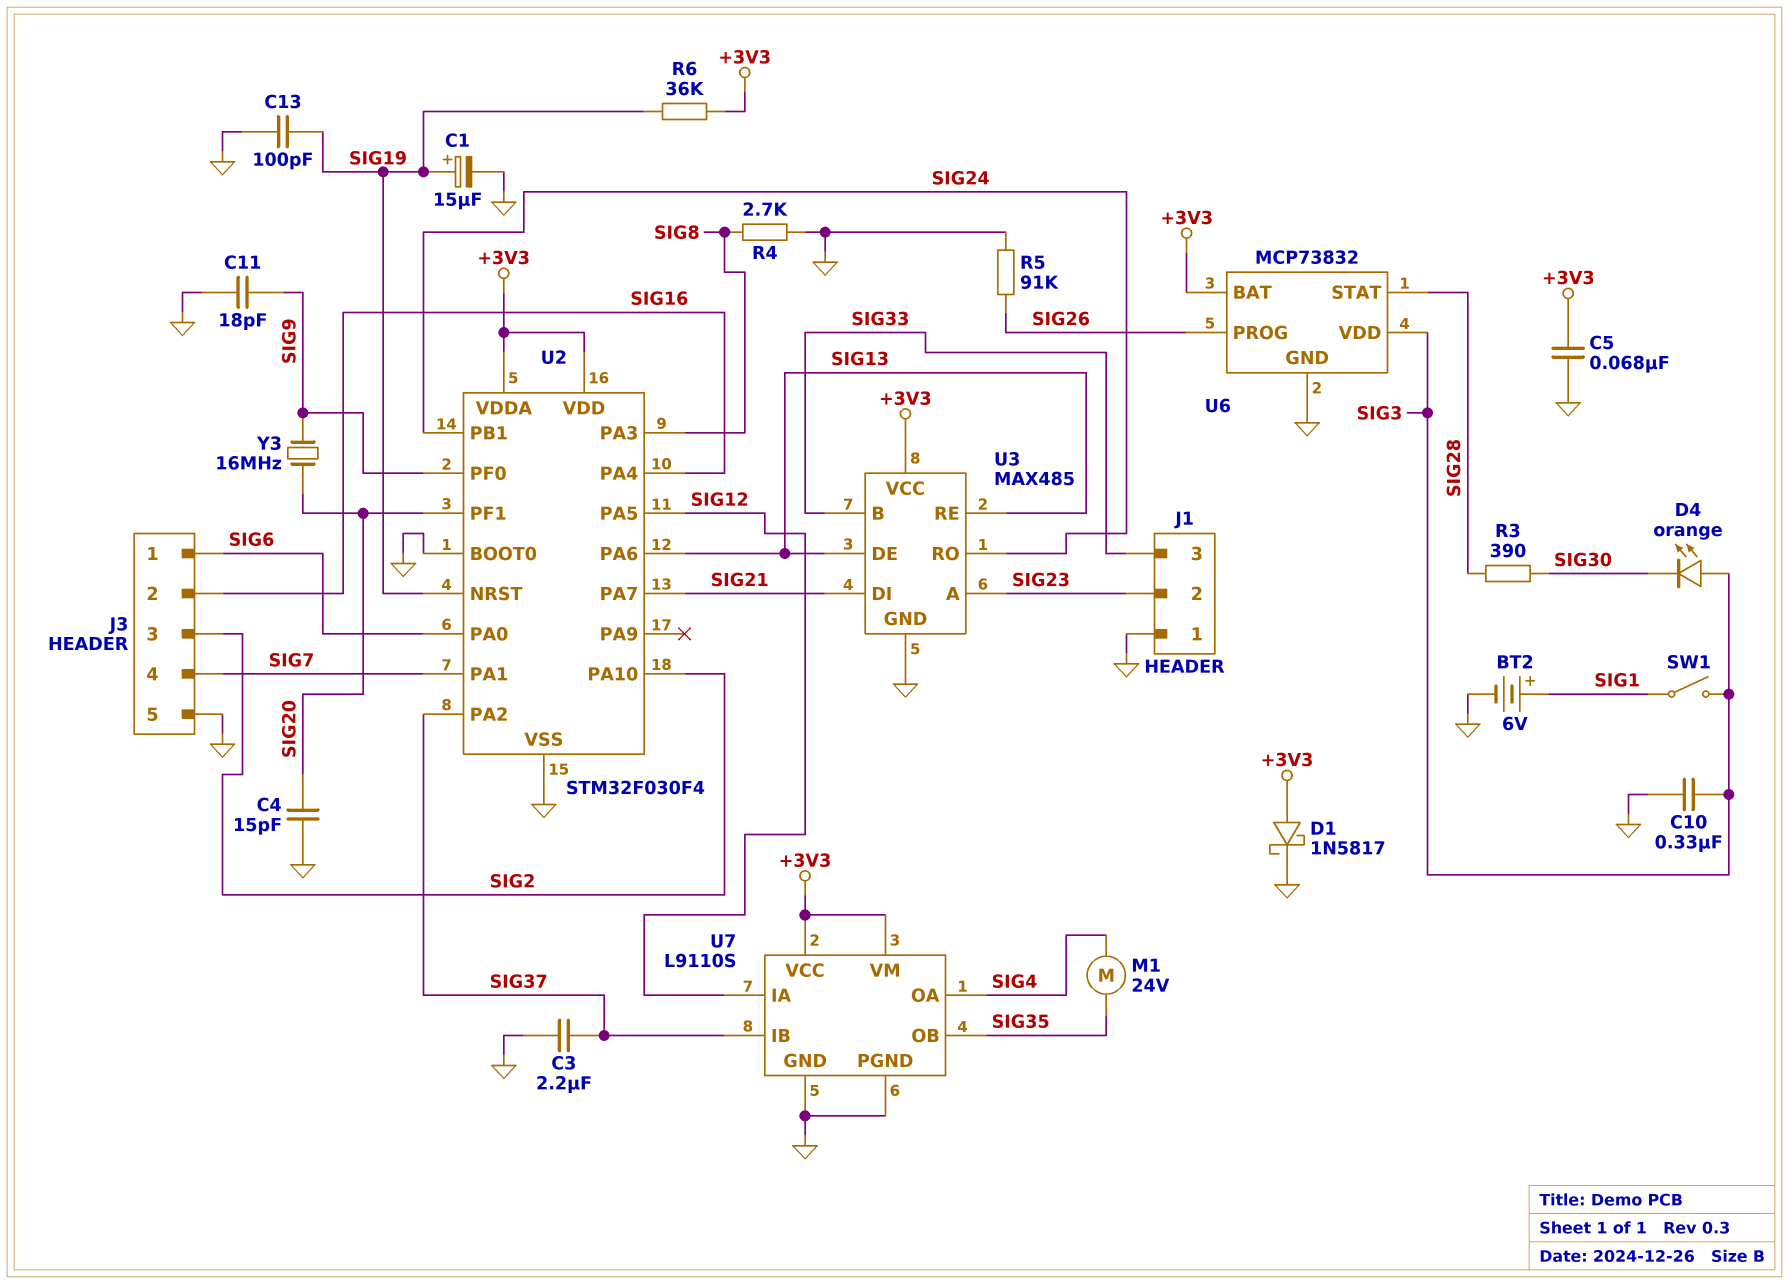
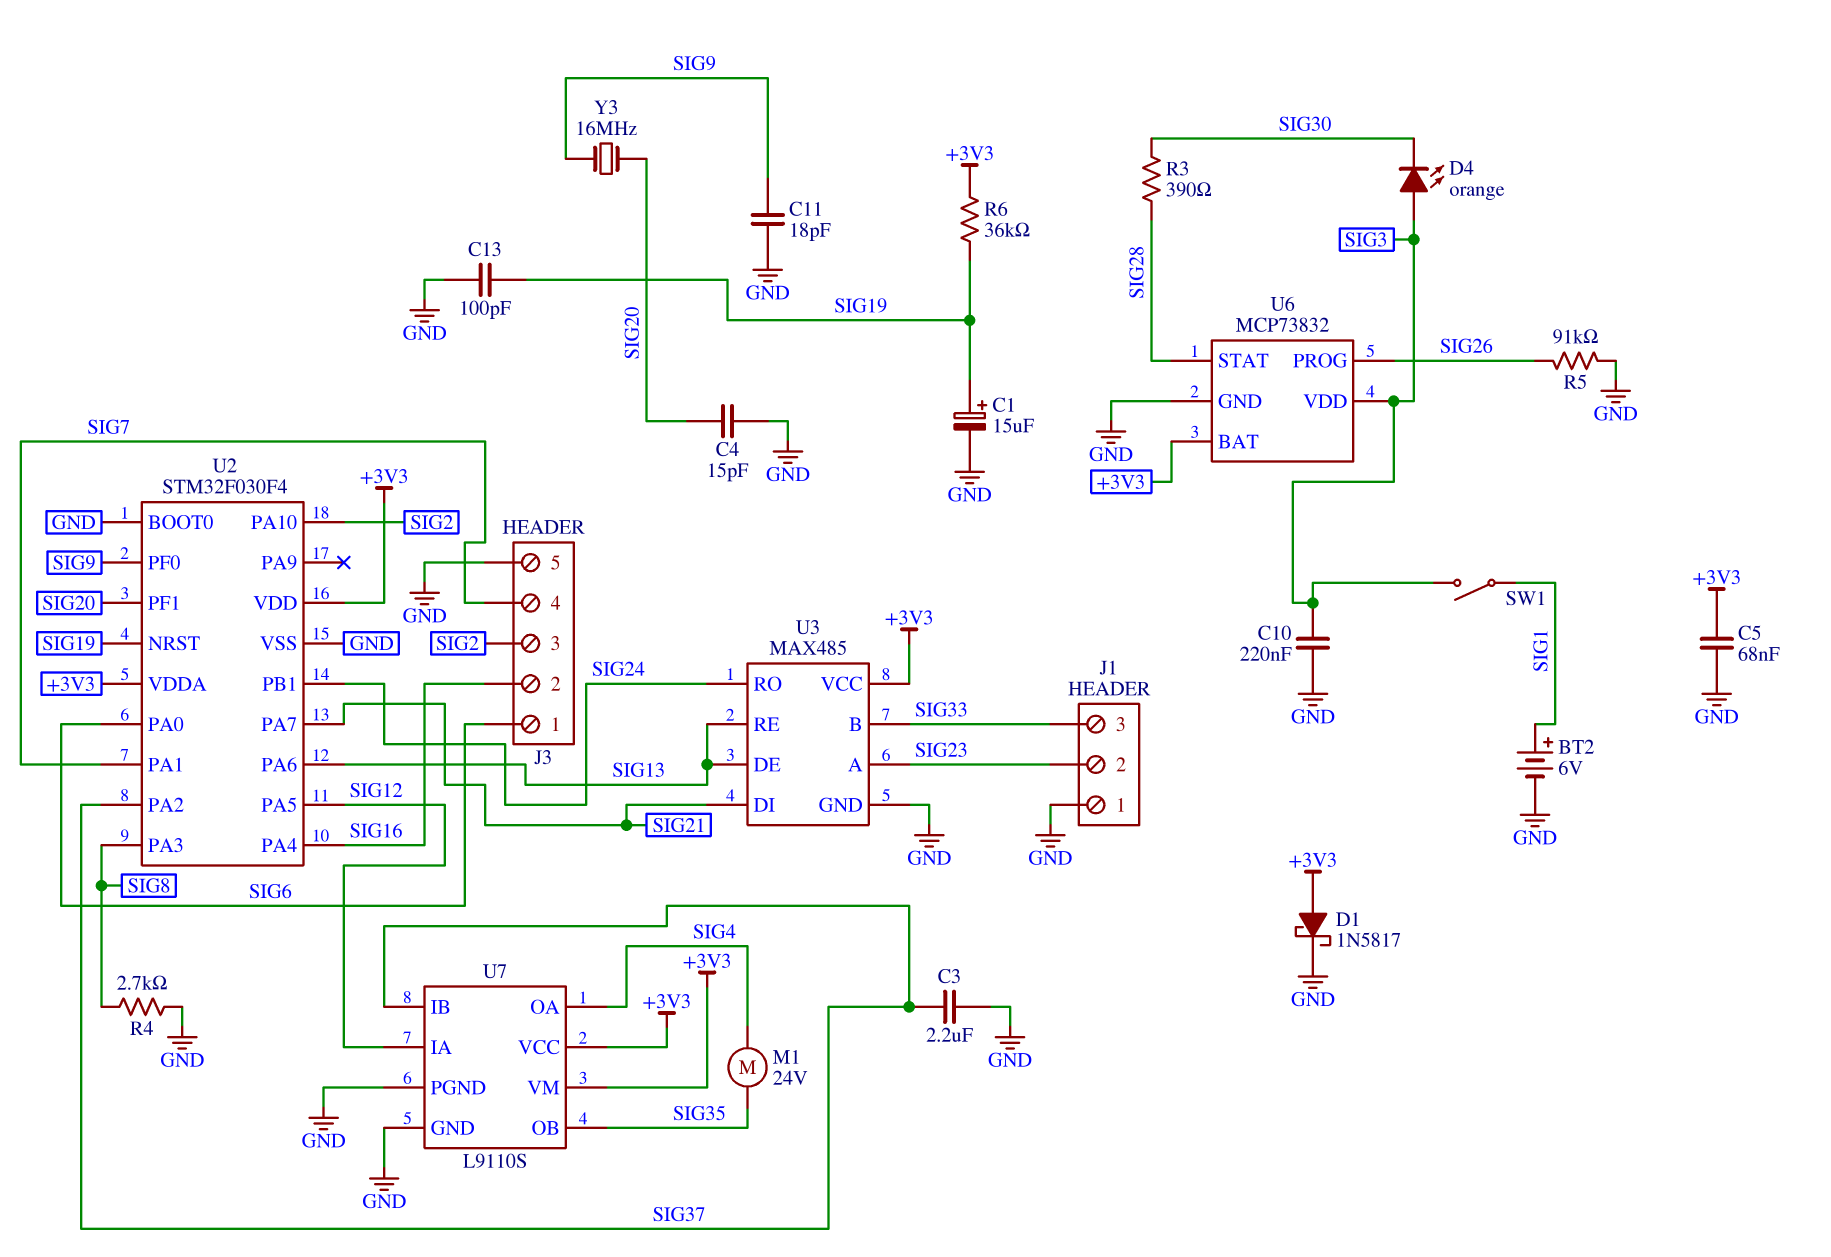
C10: 330nF (GND, SIG3) -> 220nF (GND, SIG3)

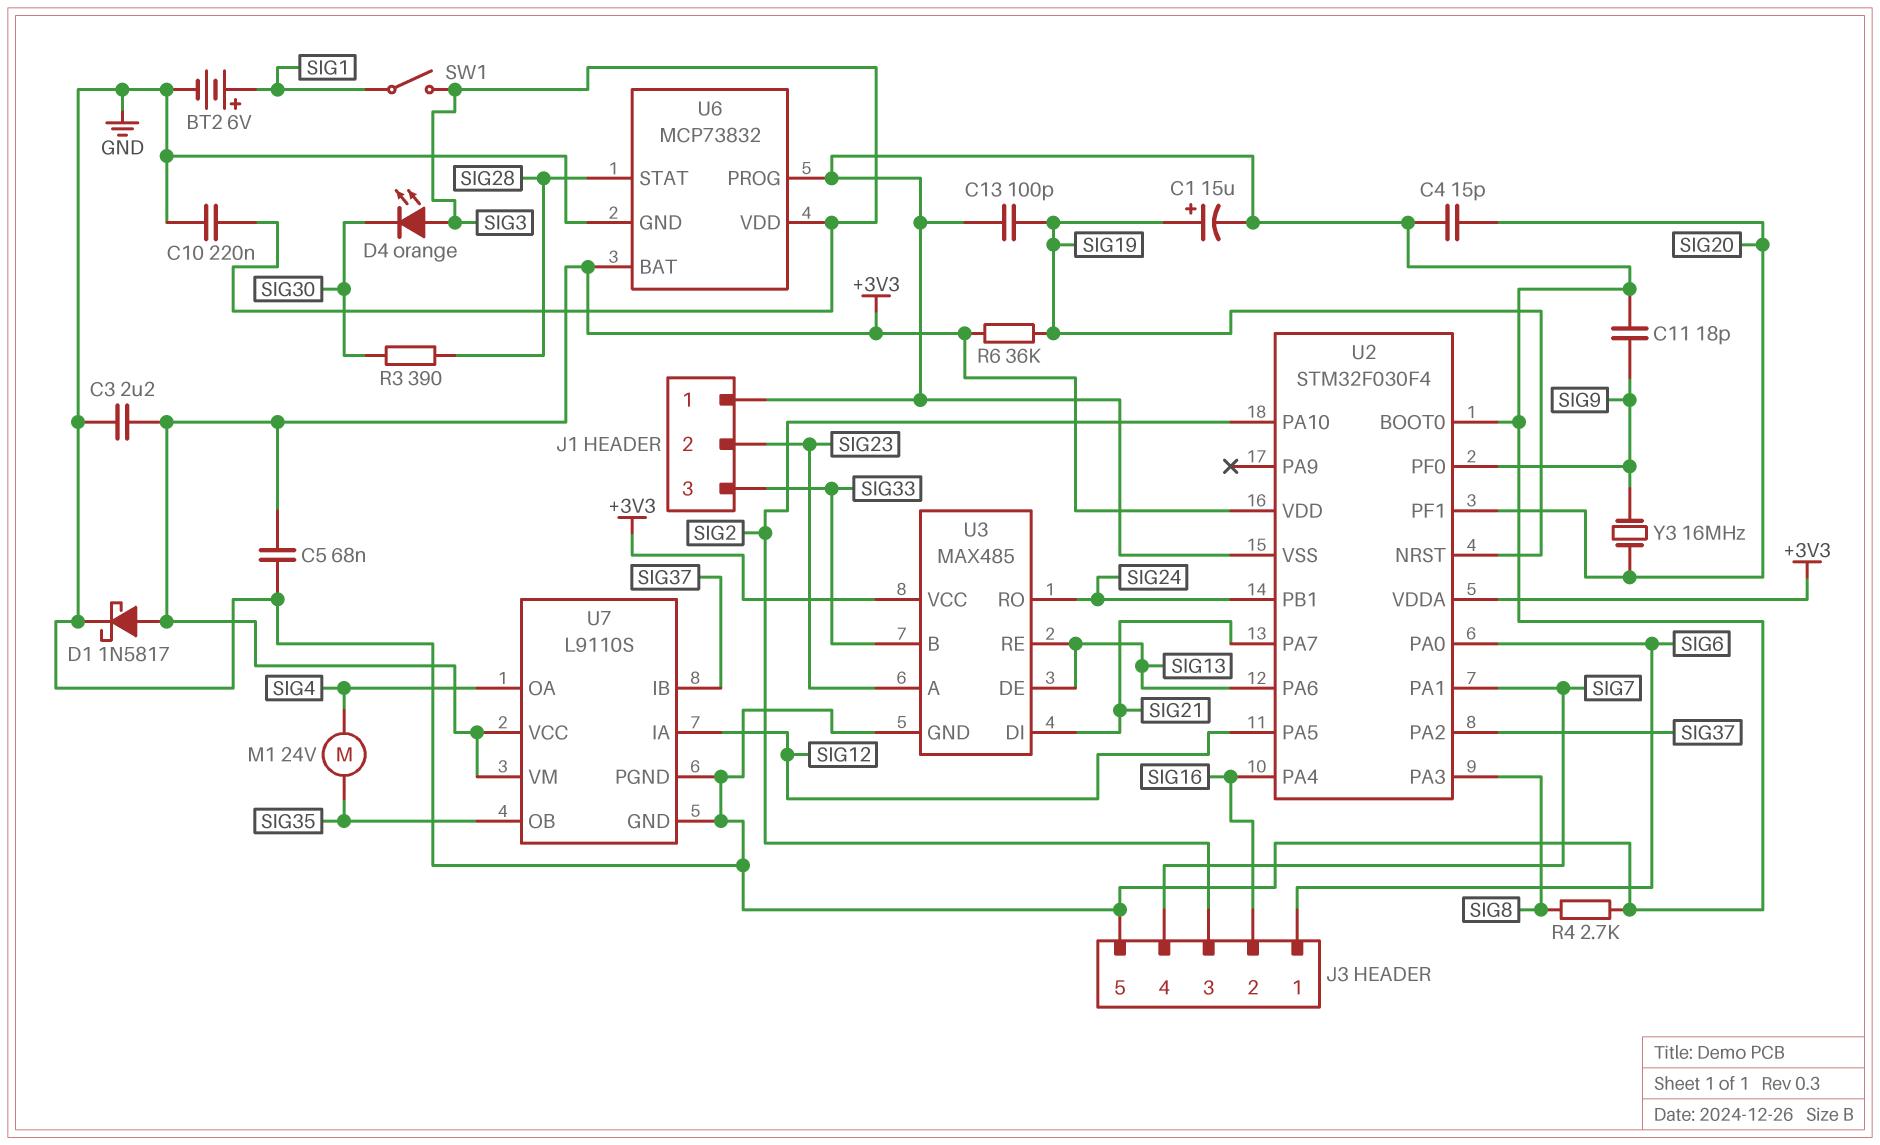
C3: 2.2uF (GND, SIG37) -> 2.2uF (+3V3, GND)
R5: 91k (GND, SIG26) -> none
U6 pin PROG: SIG26 -> GND

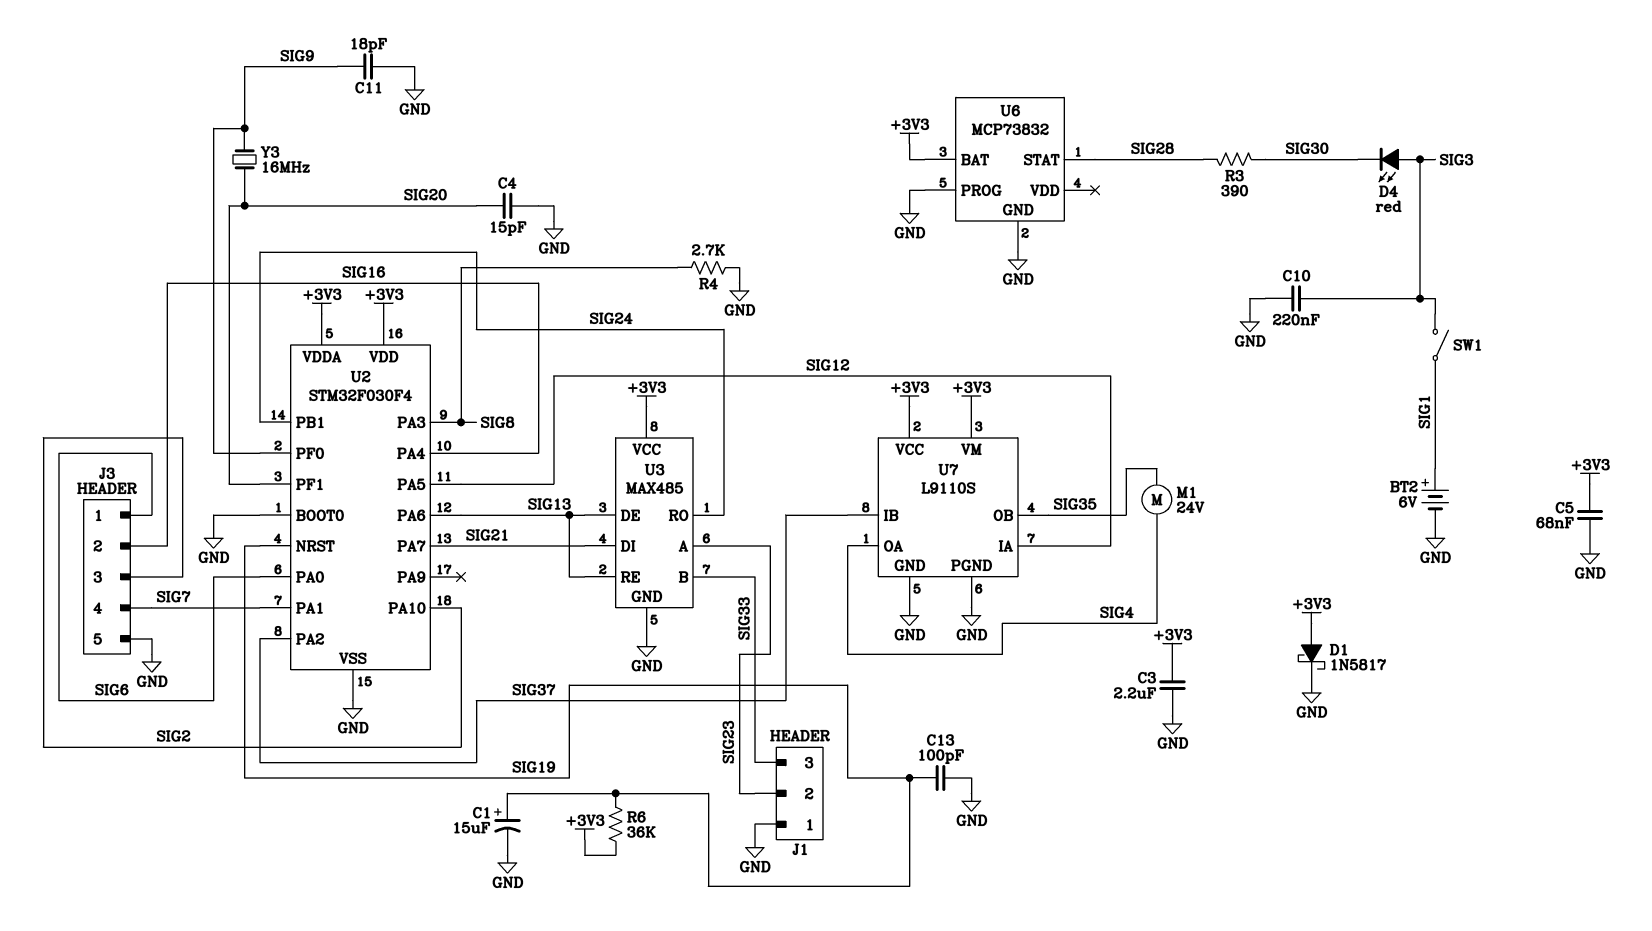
D4: LED orange (A SIG3, K SIG30) -> LED red (A SIG3, K SIG30)
U6 pin VDD: SIG3 -> none

